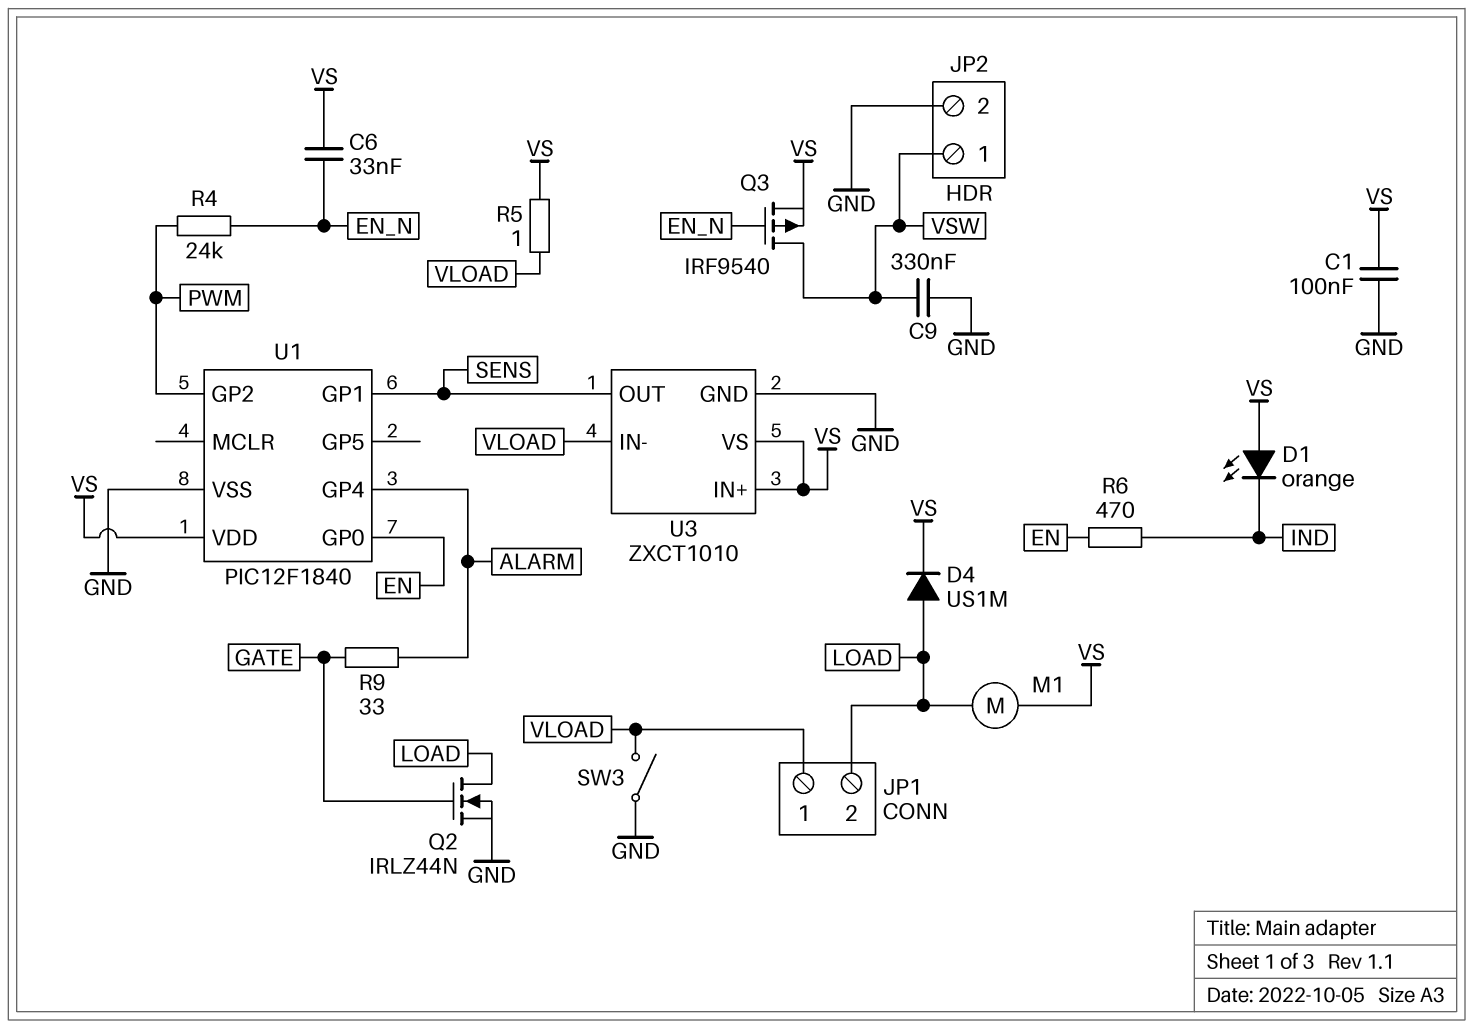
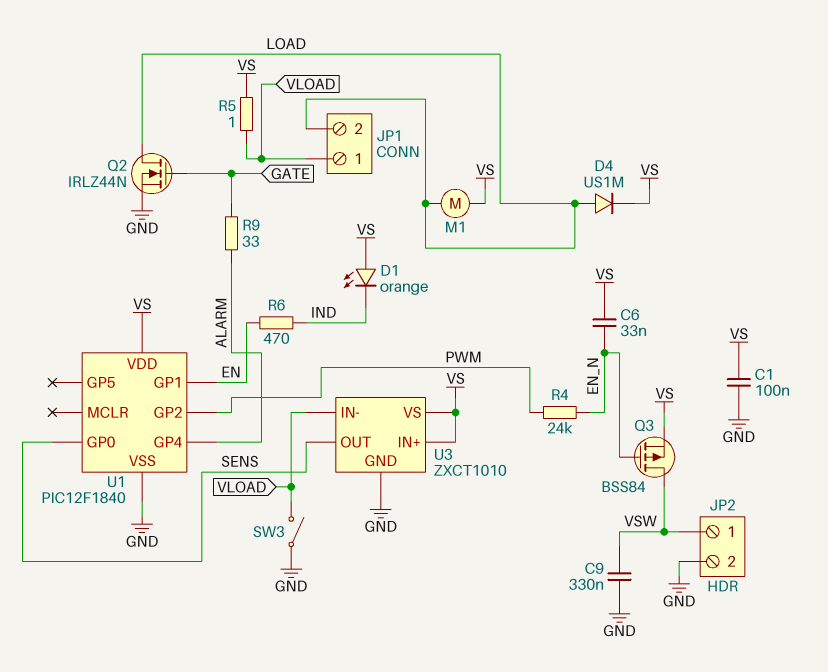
Q3: PMOS IRF9540 (G EN_N, D VSW, S VS) -> PMOS BSS84 (G EN_N, D VSW, S VS)
U1 pin GP0: EN -> SENS
U1 pin GP1: SENS -> EN

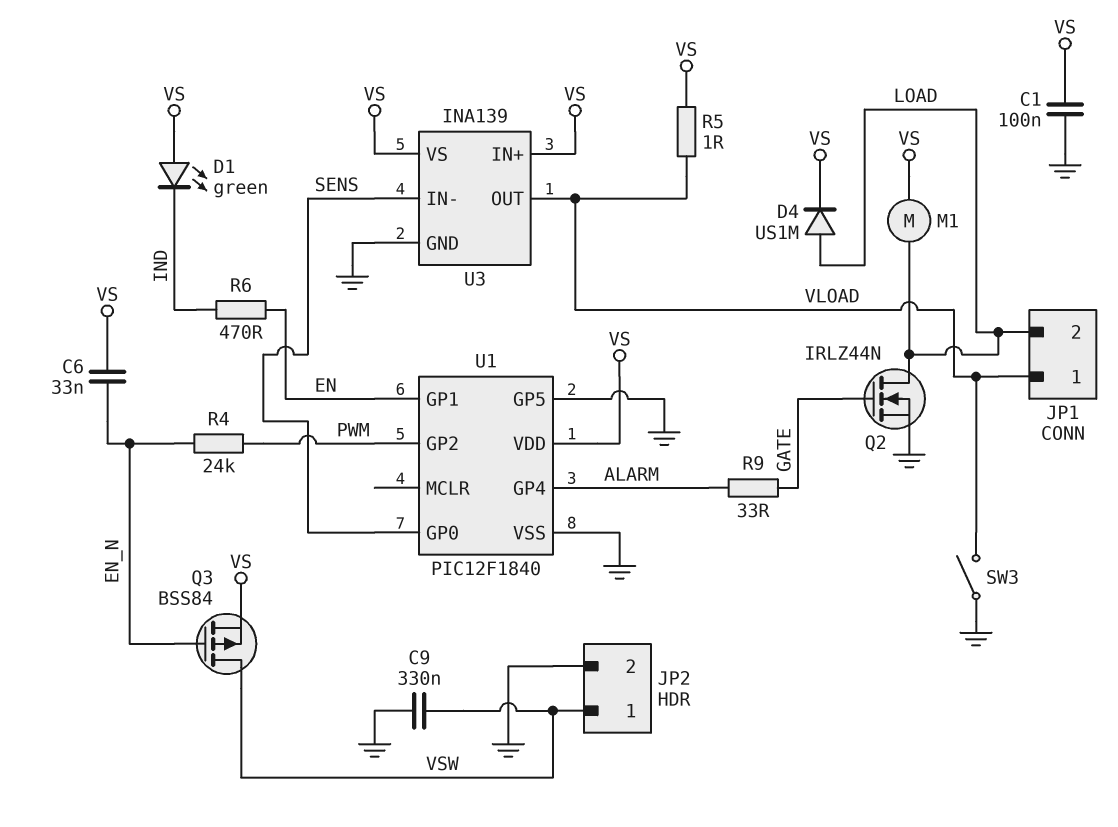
D1: LED orange (A VS, K IND) -> LED green (A VS, K IND)
U1 pin GP5: none -> GND
U3: ZXCT1010 -> INA139
U3 pin IN-: VLOAD -> SENS
U3 pin OUT: SENS -> VLOAD

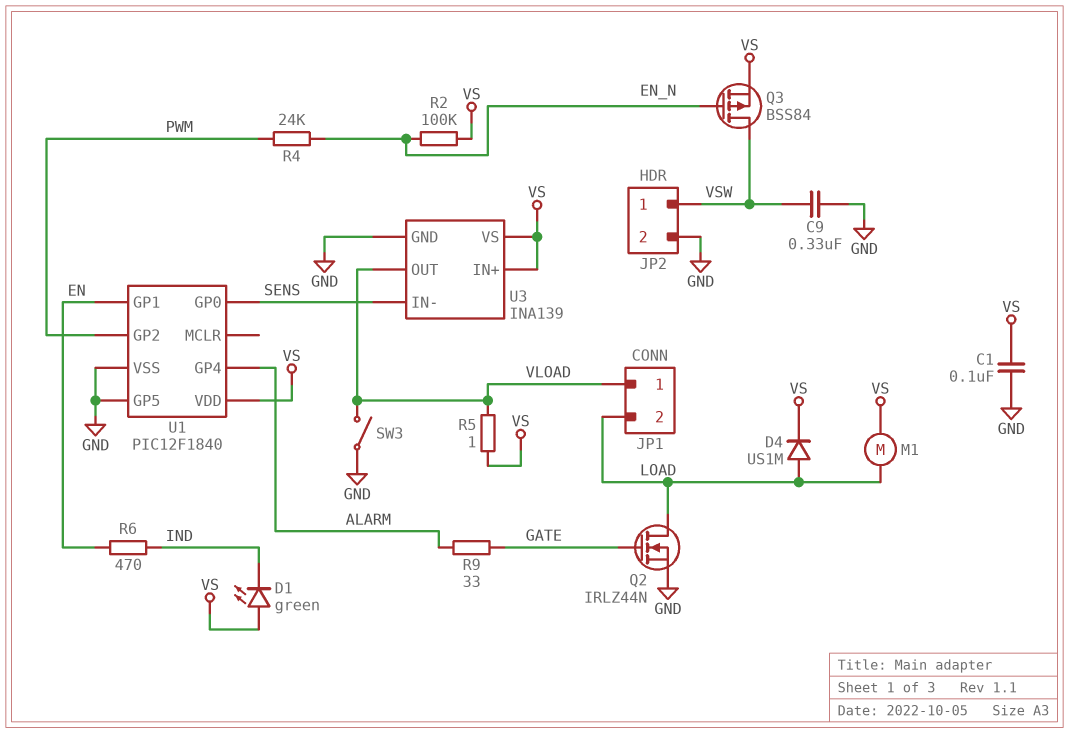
C6: 33nF (EN_N, VS) -> none
R2: none -> 100k (EN_N, VS)

